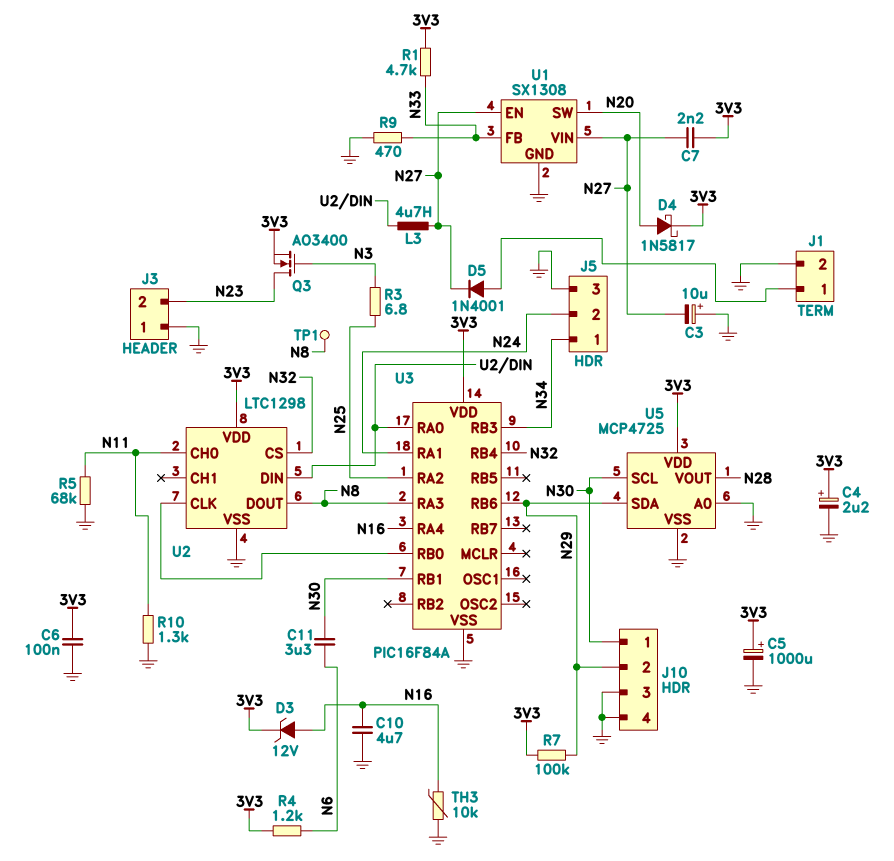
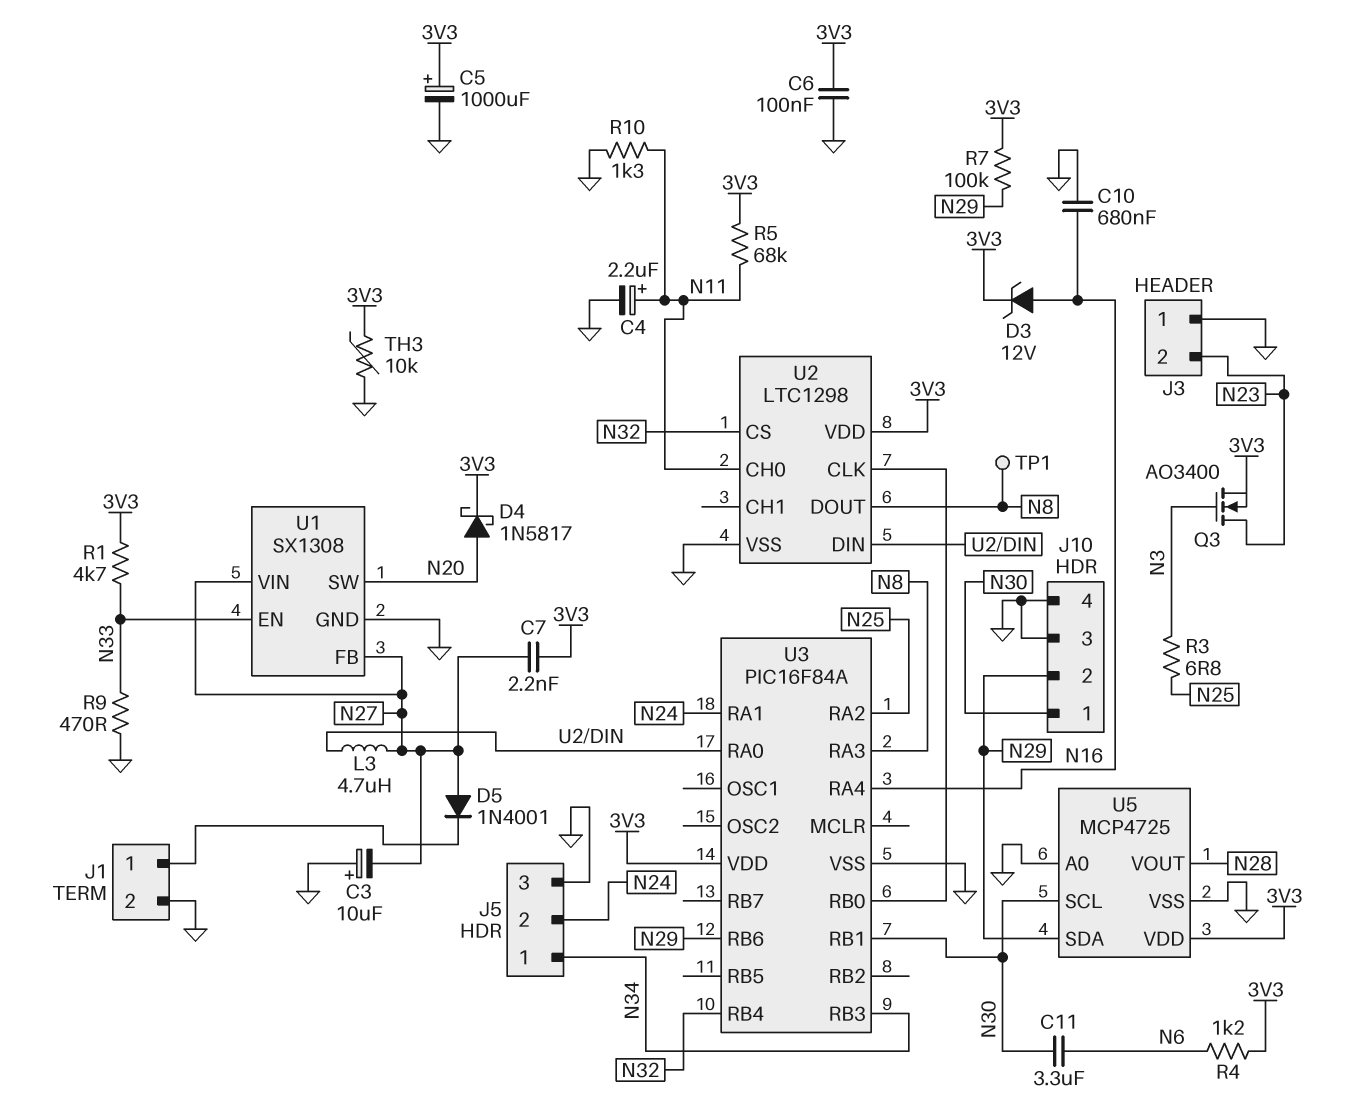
C4: 2.2uF (plus 3V3, minus GND) -> 2.2uF (plus N11, minus GND)
C10: 4.7uF (GND, N16) -> 680nF (GND, N16)
D5: diode 1N4001 (A J1/1, K N27) -> diode 1N4001 (A N27, K J1/1)
R5: 68k (GND, N11) -> 68k (3V3, N11)
TH3: 10k (GND, N16) -> 10k (3V3, GND)
U1 pin EN: N27 -> N33
U1 pin FB: N33 -> N27

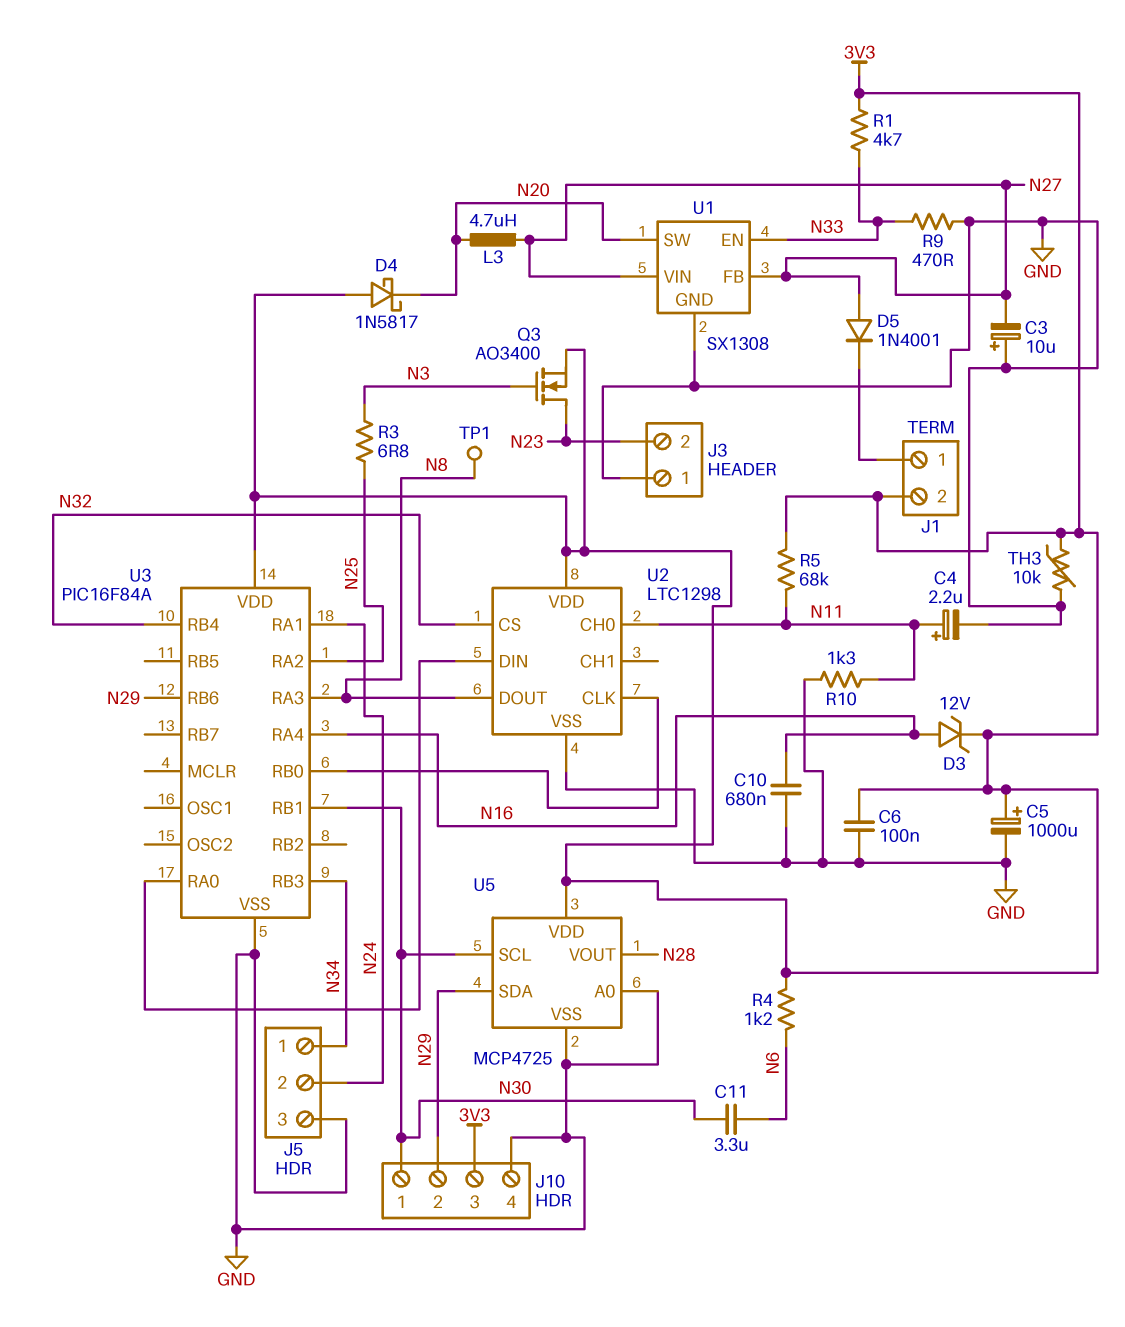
C7: 2.2nF (3V3, N27) -> none
D4: schottky 1N5817 (A N20, K 3V3) -> schottky 1N5817 (A 3V3, K N20)
J1 pin 2: GND -> 3V3
J10 pin 3: GND -> 3V3
L3: 4.7uH (N27, U2/DIN) -> 4.7uH (N20, N27)
R7: 100k (3V3, N29) -> none

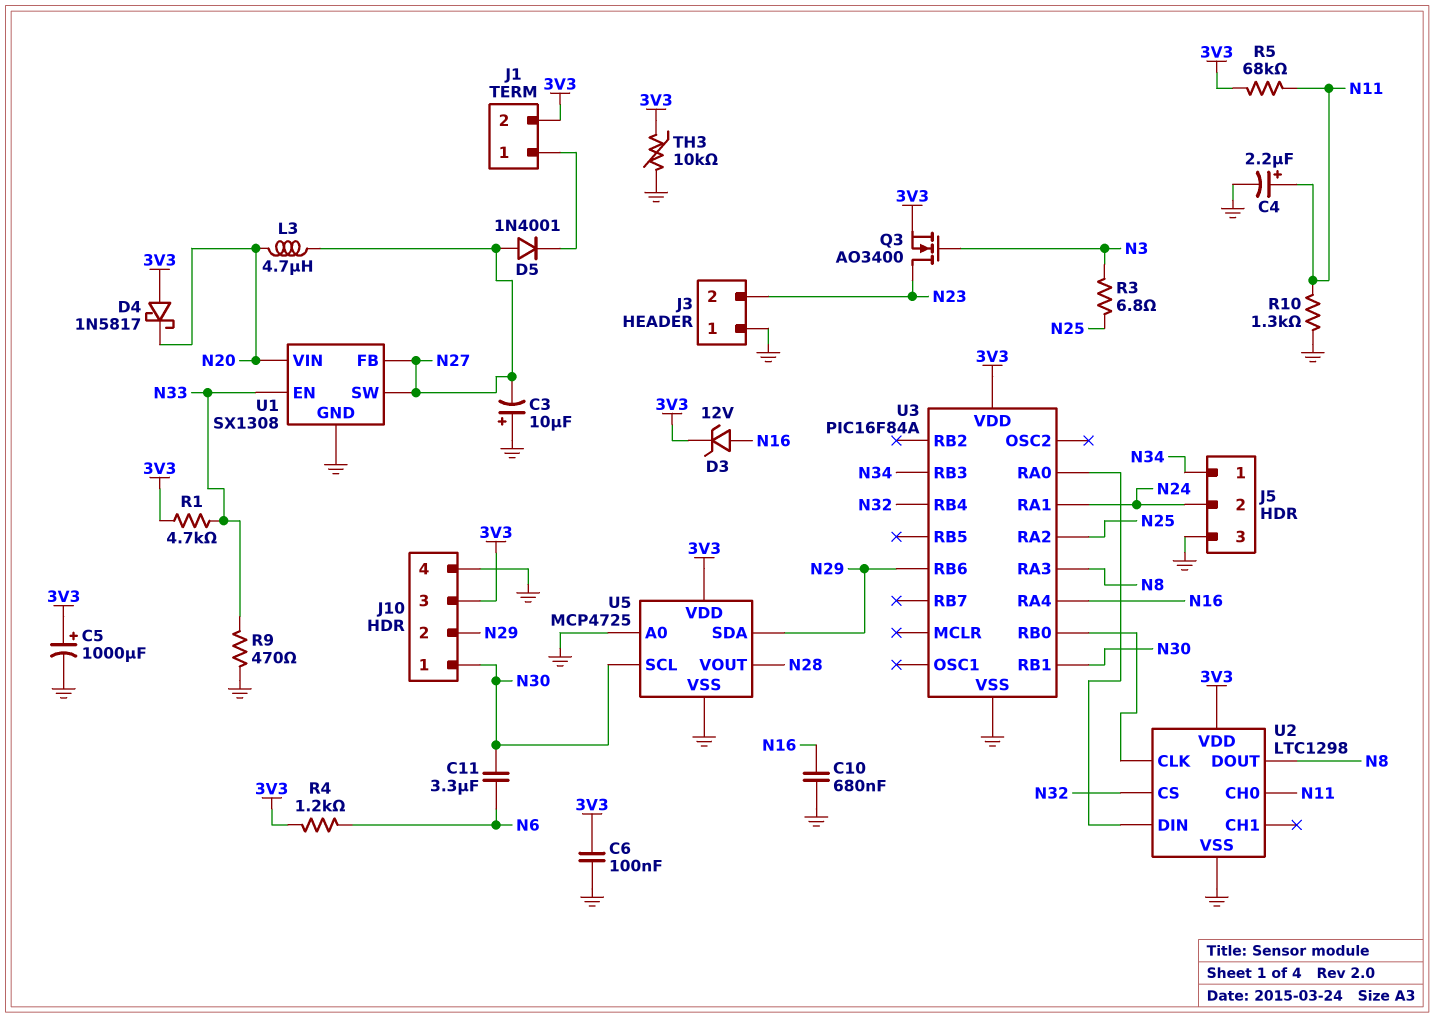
TP1: test point (N8) -> none
U1 pin SW: N20 -> N27
U1 pin VIN: N27 -> N20

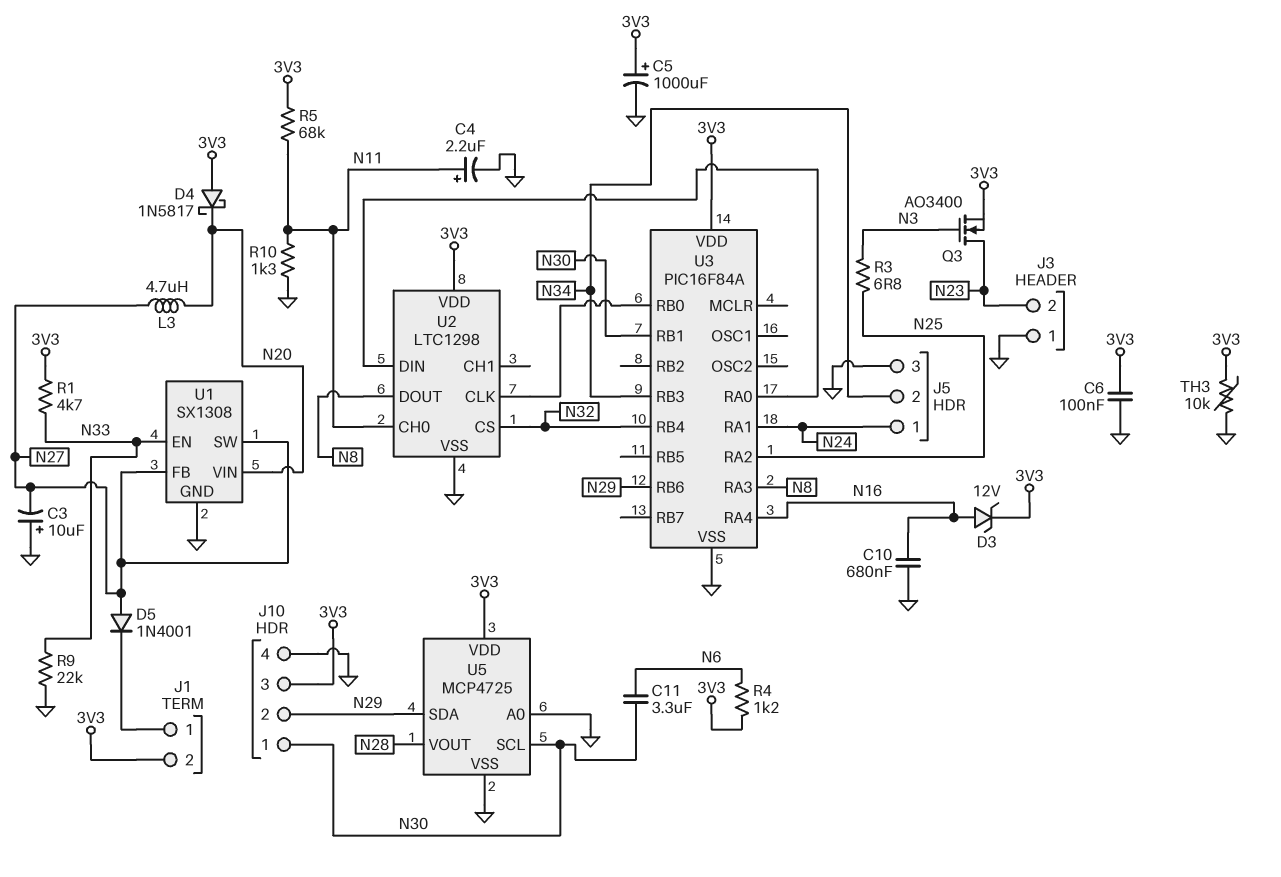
J5 pin 1: N34 -> N24
J5 pin 2: N24 -> N34
R9: 470 (GND, N33) -> 22k (GND, N33)

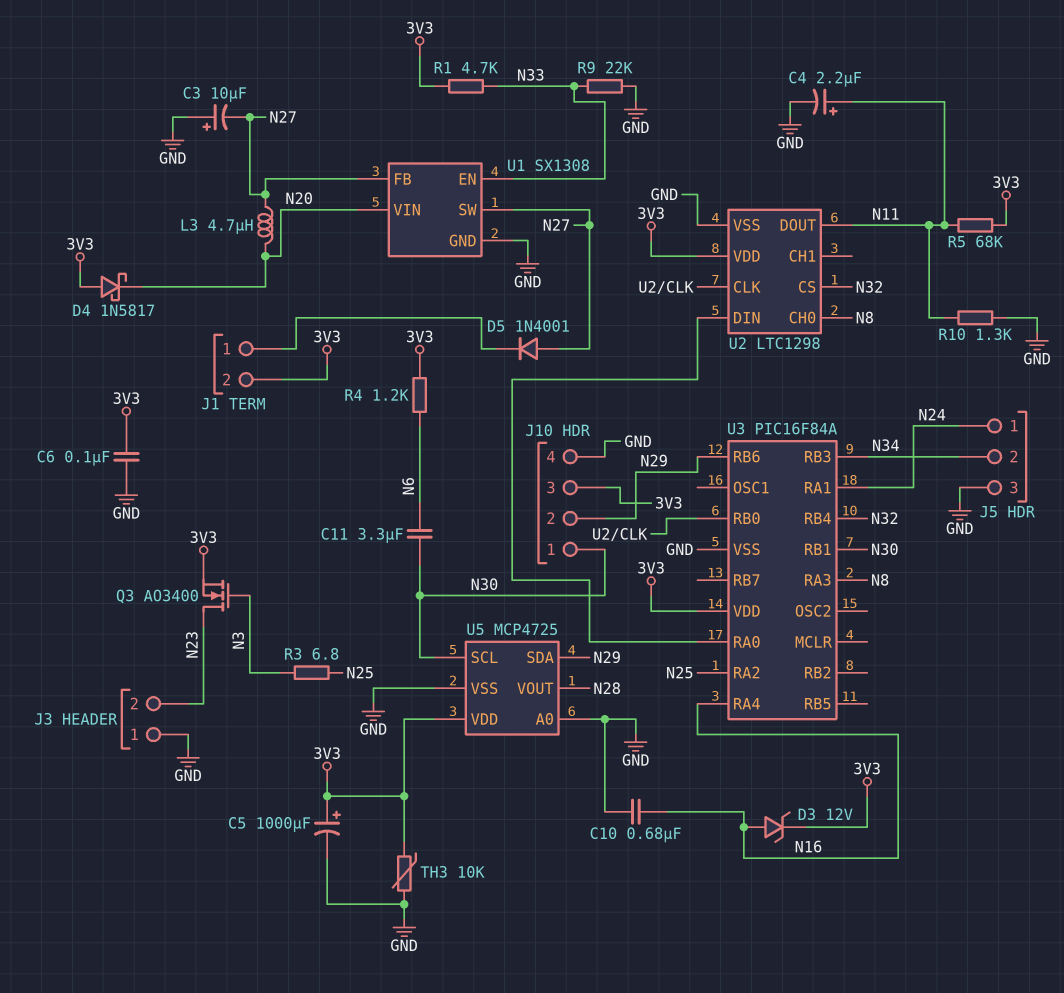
U2 pin CH0: N11 -> N8
U2 pin DOUT: N8 -> N11

